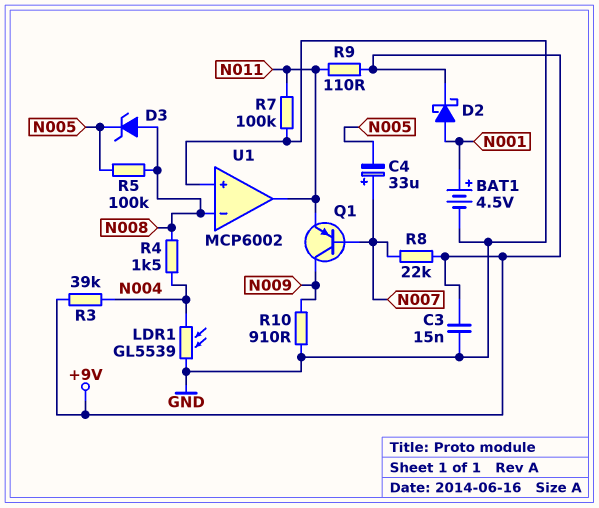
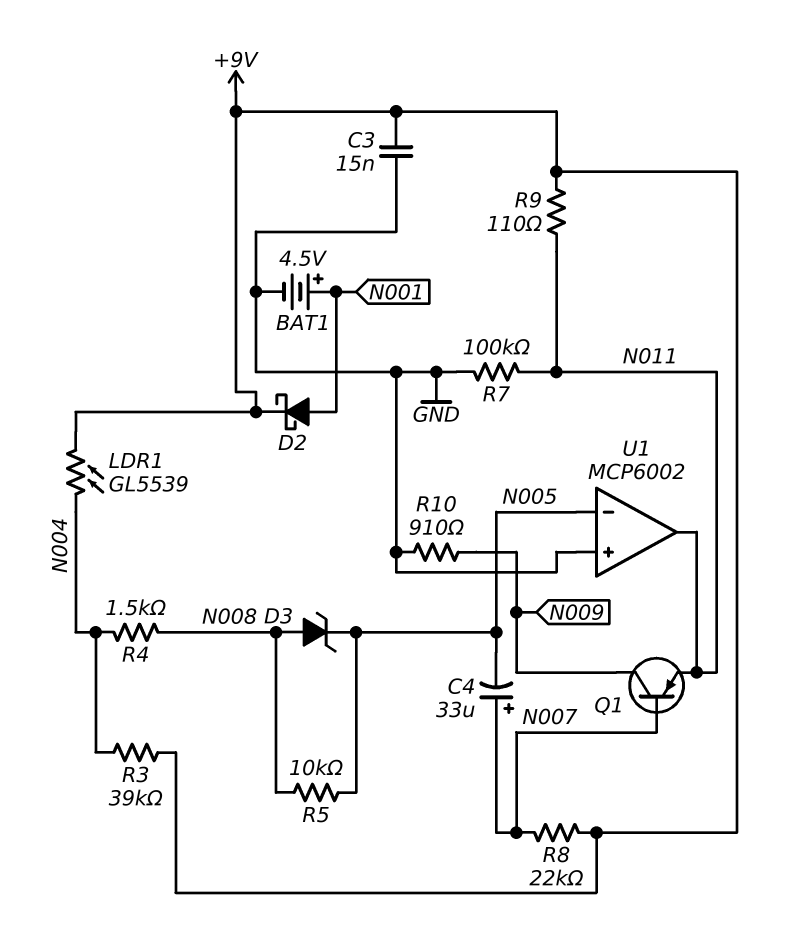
LDR1: GL5539 (GND, N004) -> GL5539 (+9V, N004)
R5: 100k (N005, N008) -> 10k (N005, N008)
U1 pin in-: N008 -> N005

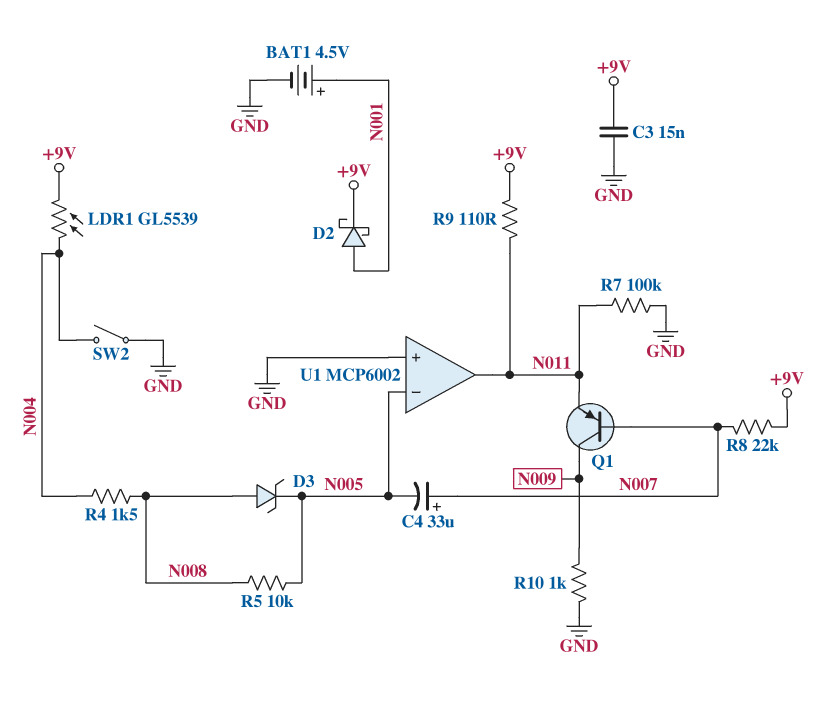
R3: 39k (+9V, N004) -> none
R10: 910 (GND, N009) -> 1k (GND, N009)
SW2: none -> switch (GND, N004)

